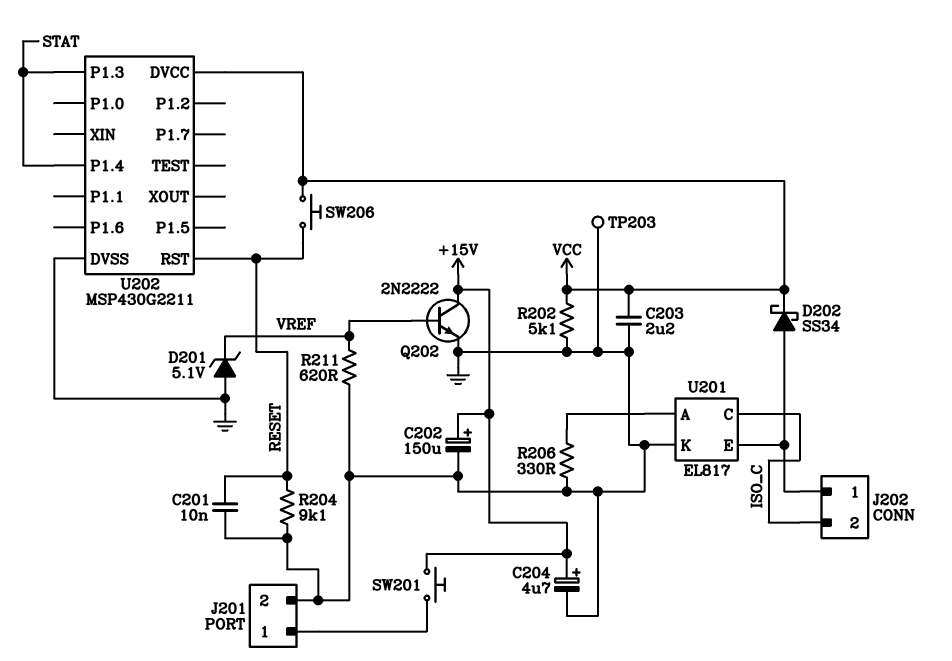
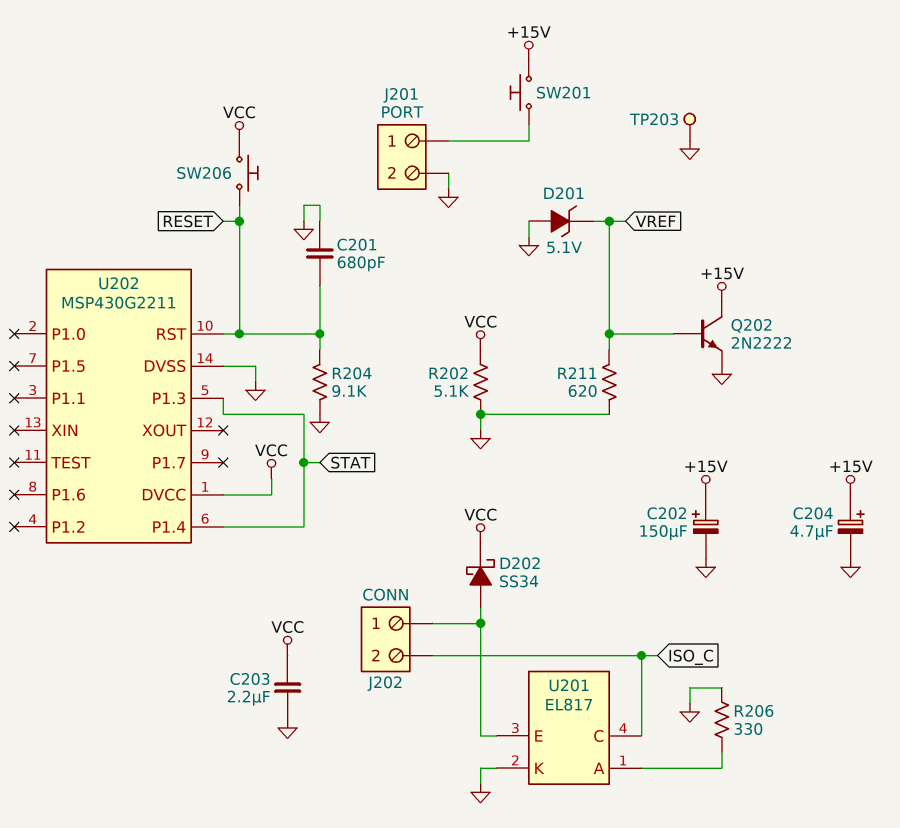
C201: 10nF (GND, RESET) -> 680pF (GND, RESET)

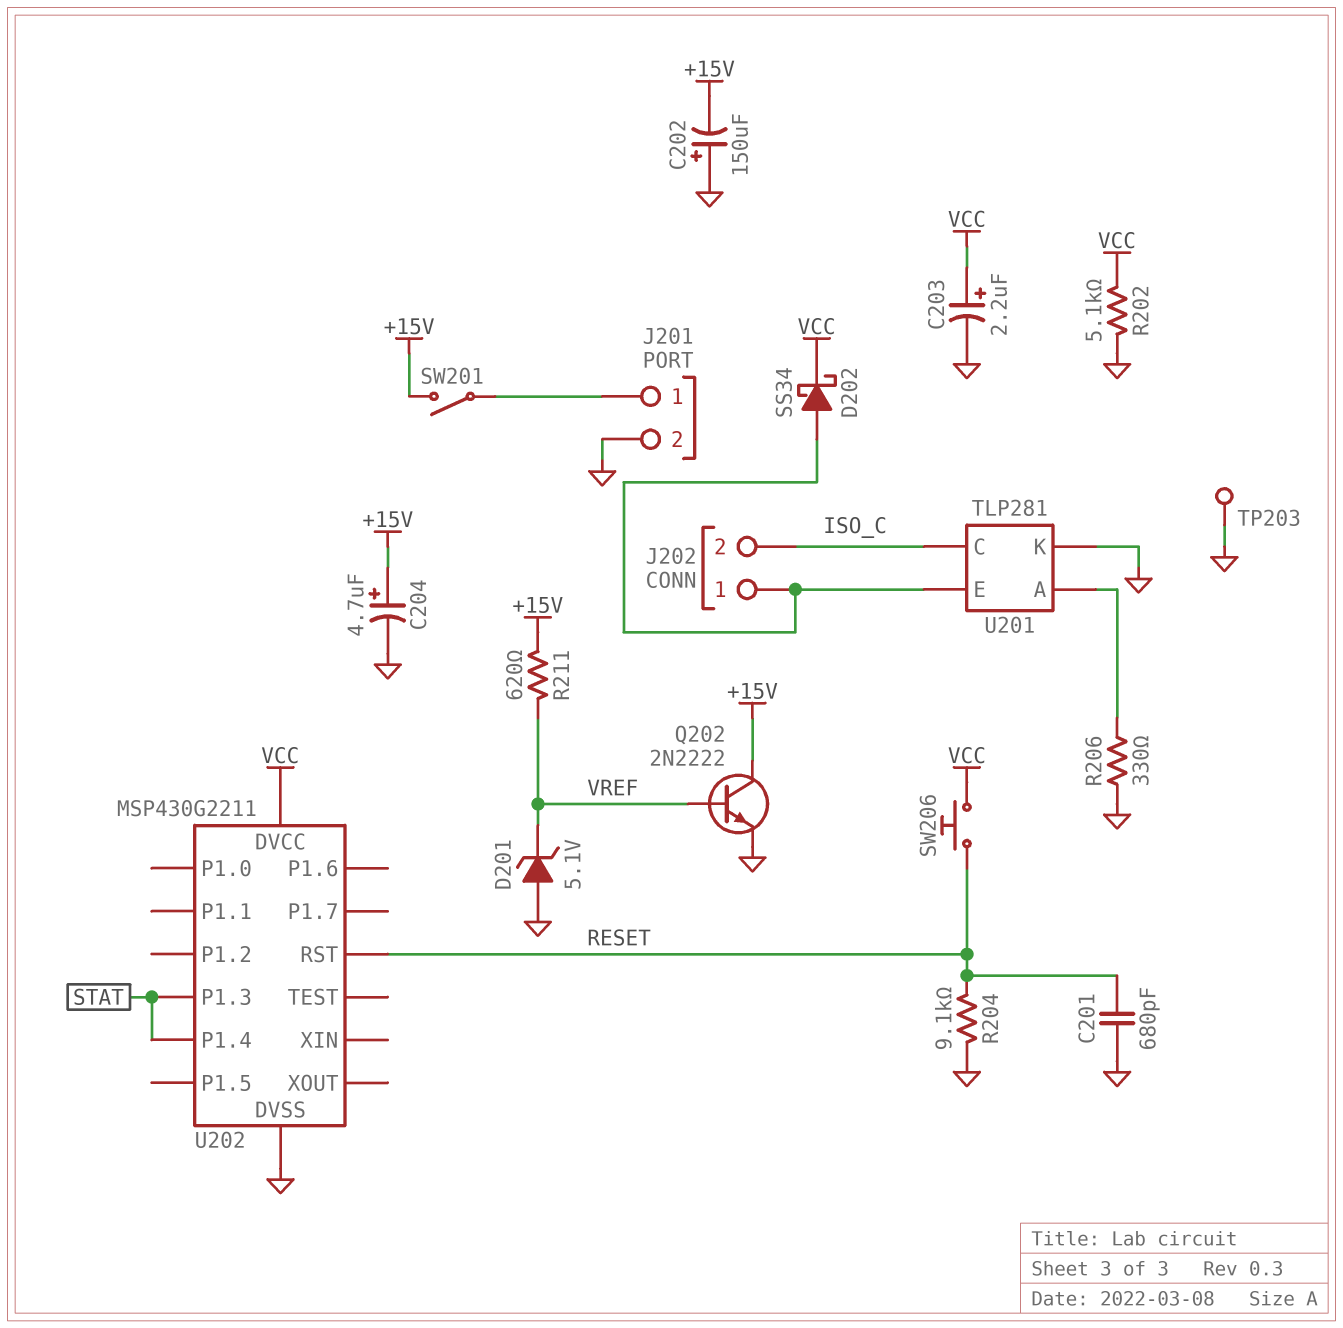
C202: 150uF (plus +15V, minus GND) -> 150uF (plus GND, minus +15V)
C203: 2.2uF (GND, VCC) -> 2.2uF (plus VCC, minus GND)
R211: 620 (GND, VREF) -> 620 (+15V, VREF)
SW201: button (+15V, J201/1) -> switch (+15V, J201/1)
U201: EL817 -> TLP281

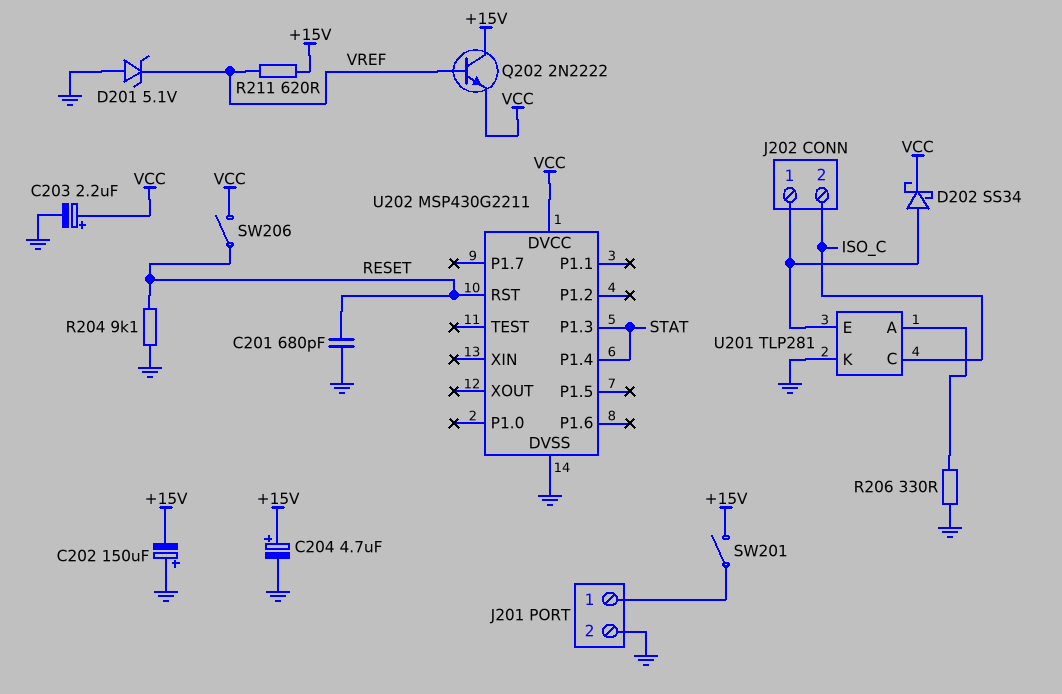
Q202: NPN 2N2222 (B VREF, C +15V, E GND) -> NPN 2N2222 (B VREF, C +15V, E VCC)
R202: 5.1k (GND, VCC) -> none
SW206: button (RESET, VCC) -> switch (RESET, VCC)
TP203: test point (GND) -> none

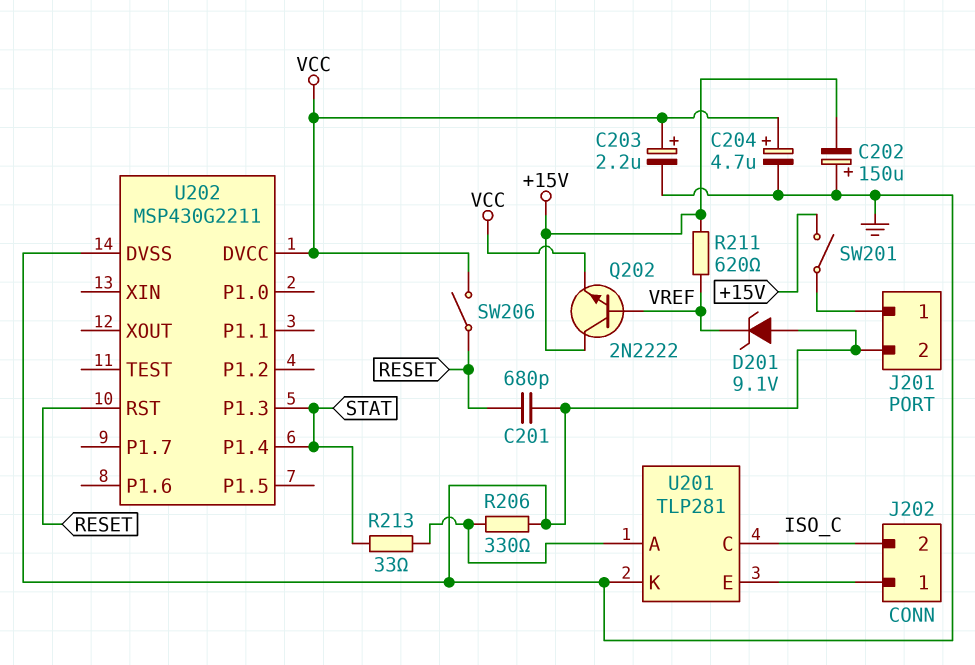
C204: 4.7uF (plus +15V, minus GND) -> 4.7uF (plus VCC, minus GND)
D201: zener 5.1V (A GND, K VREF) -> zener 9.1V (A GND, K VREF)
D202: schottky SS34 (A J202/1, K VCC) -> none
R204: 9.1k (GND, RESET) -> none
R213: none -> 33 (STAT, U201/A)

